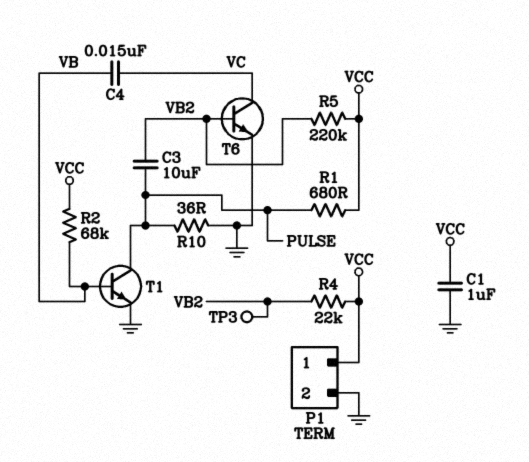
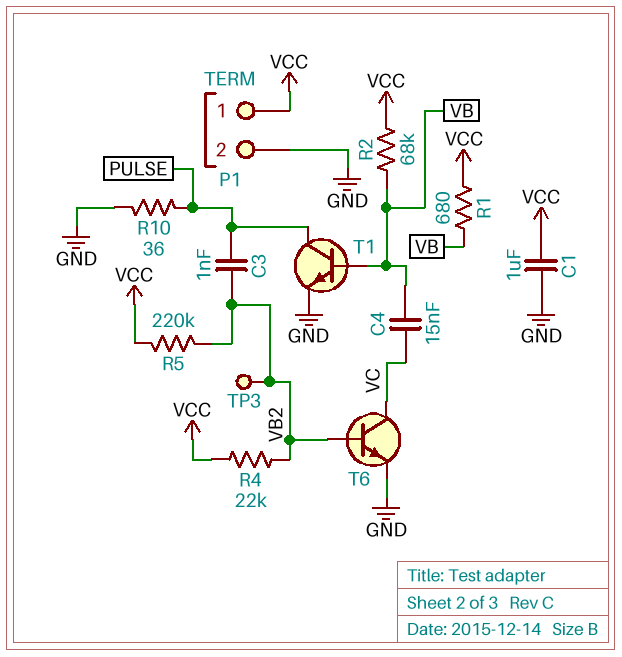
C3: 10uF (PULSE, VB2) -> 1nF (PULSE, VB2)
R1: 680 (PULSE, VCC) -> 680 (VB, VCC)

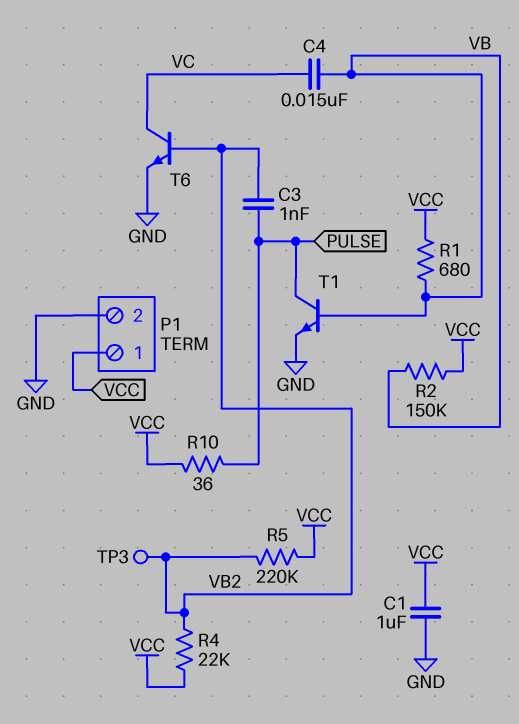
R2: 68k (VB, VCC) -> 150k (VB, VCC)
R10: 36 (GND, PULSE) -> 36 (PULSE, VCC)

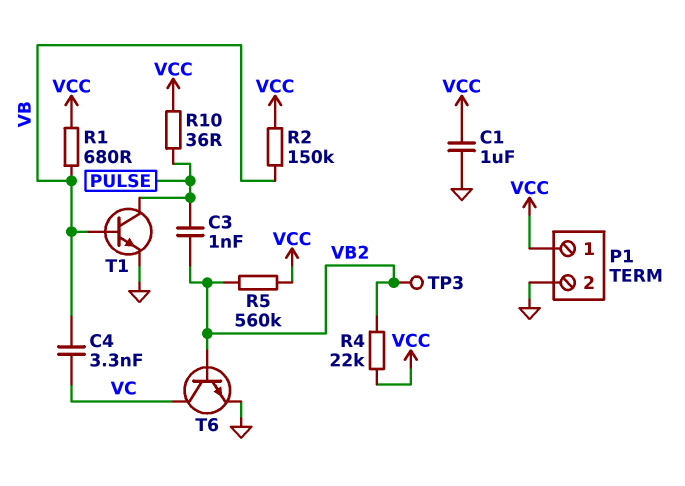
C4: 15nF (VB, VC) -> 3.3nF (VB, VC)
R5: 220k (VB2, VCC) -> 560k (VB2, VCC)

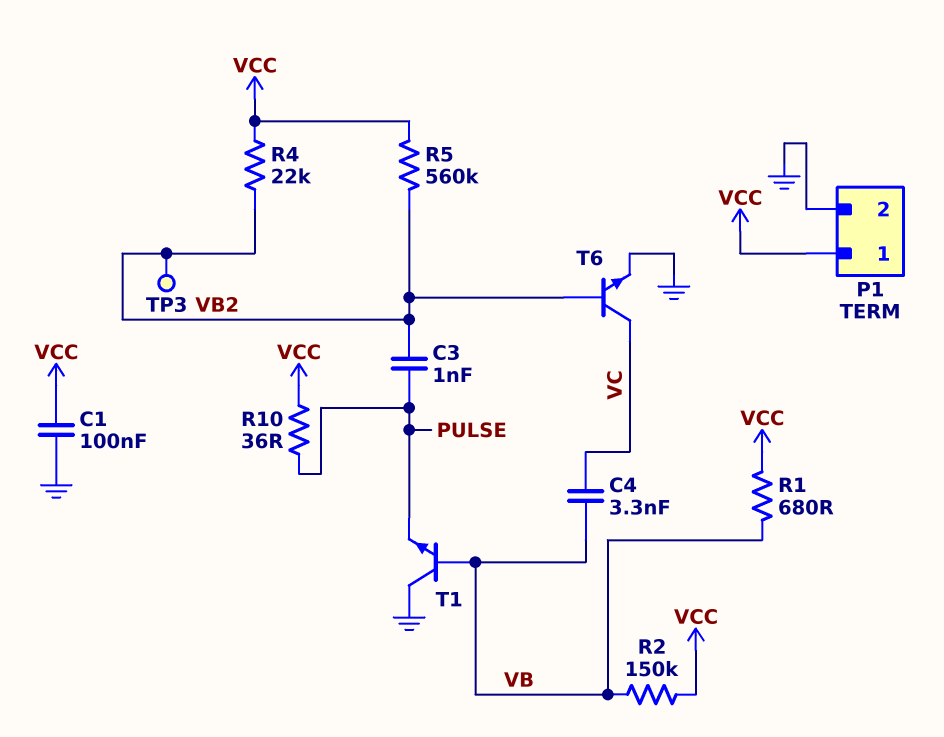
C1: 1uF (GND, VCC) -> 100nF (GND, VCC)
T1: NPN (B VB, C PULSE, E GND) -> NPN (B VB, C GND, E PULSE)

